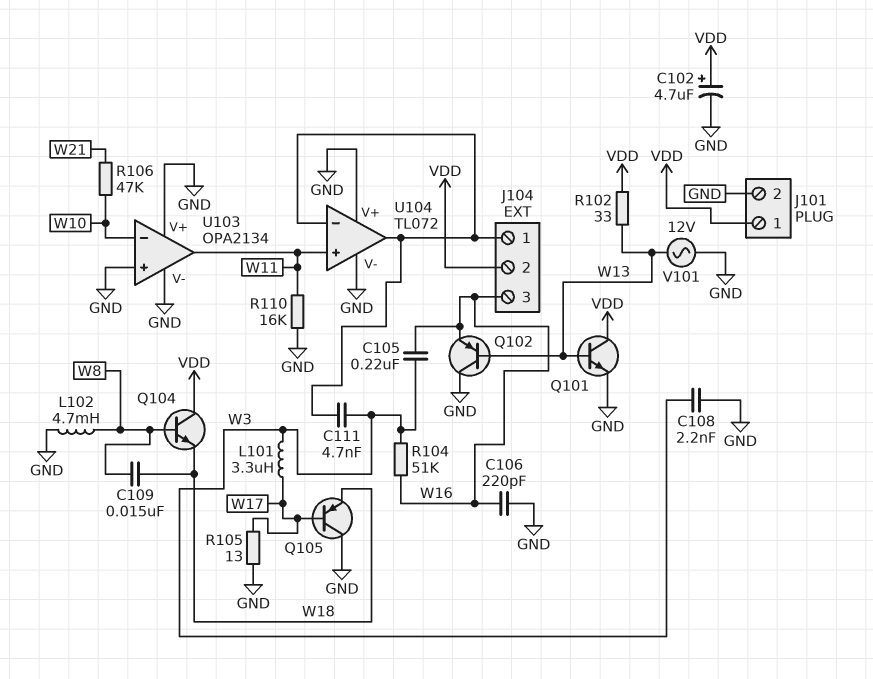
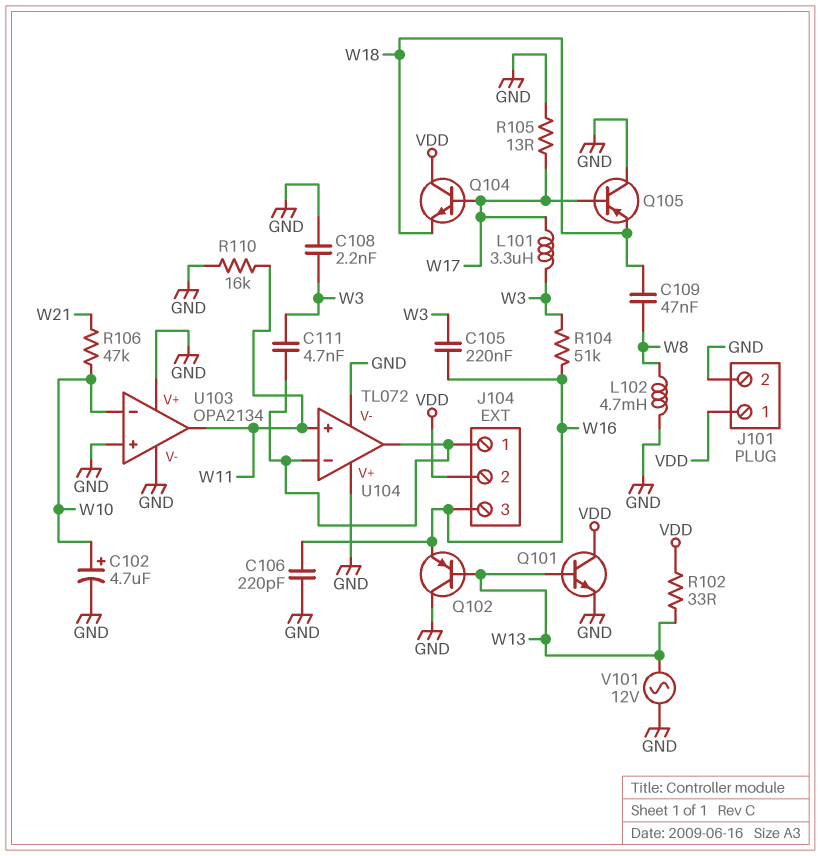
C102: 4.7uF (plus VDD, minus GND) -> 4.7uF (plus W10, minus GND)
C109: 15nF (W8, W18) -> 47nF (W8, W18)
Q104: NPN (B W8, C VDD, E W18) -> NPN (B W17, C VDD, E W18)

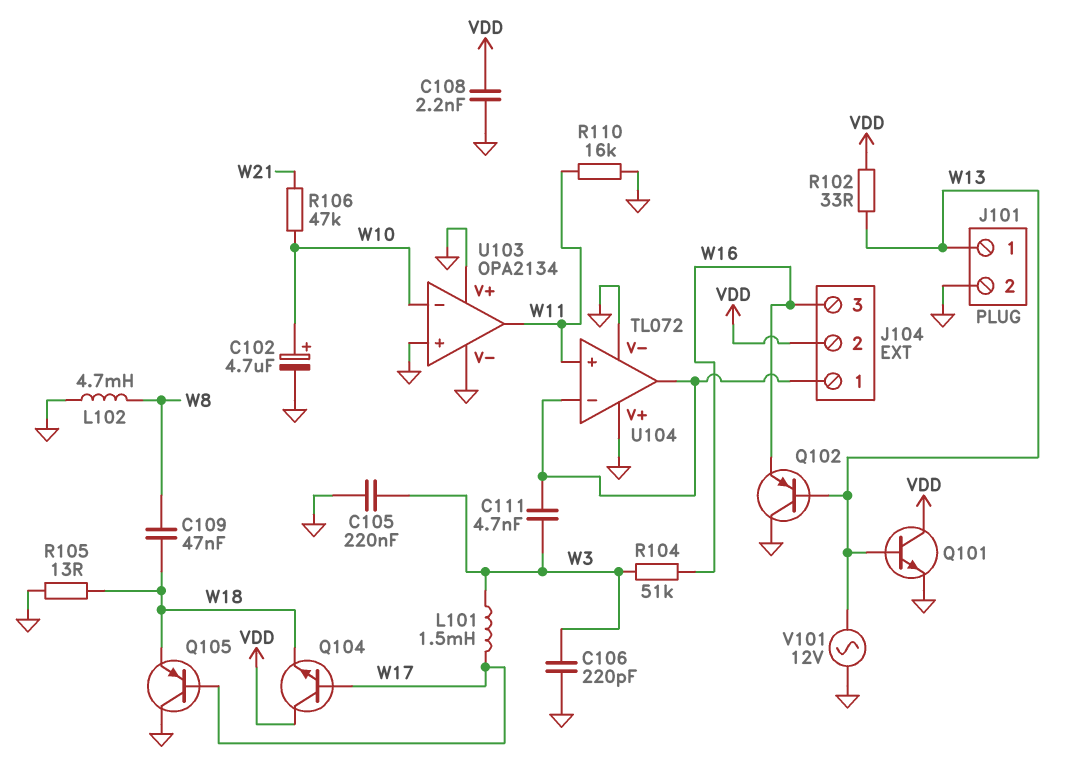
C105: 220nF (W3, W16) -> 220nF (GND, W3)
C106: 220pF (GND, W16) -> 220pF (GND, W3)
C108: 2.2nF (GND, W3) -> 2.2nF (GND, VDD)
J101 pin 1: VDD -> W13
L101: 3.3uH (W3, W17) -> 1.5mH (W3, W17)
R105: 13 (GND, W17) -> 13 (GND, W18)

